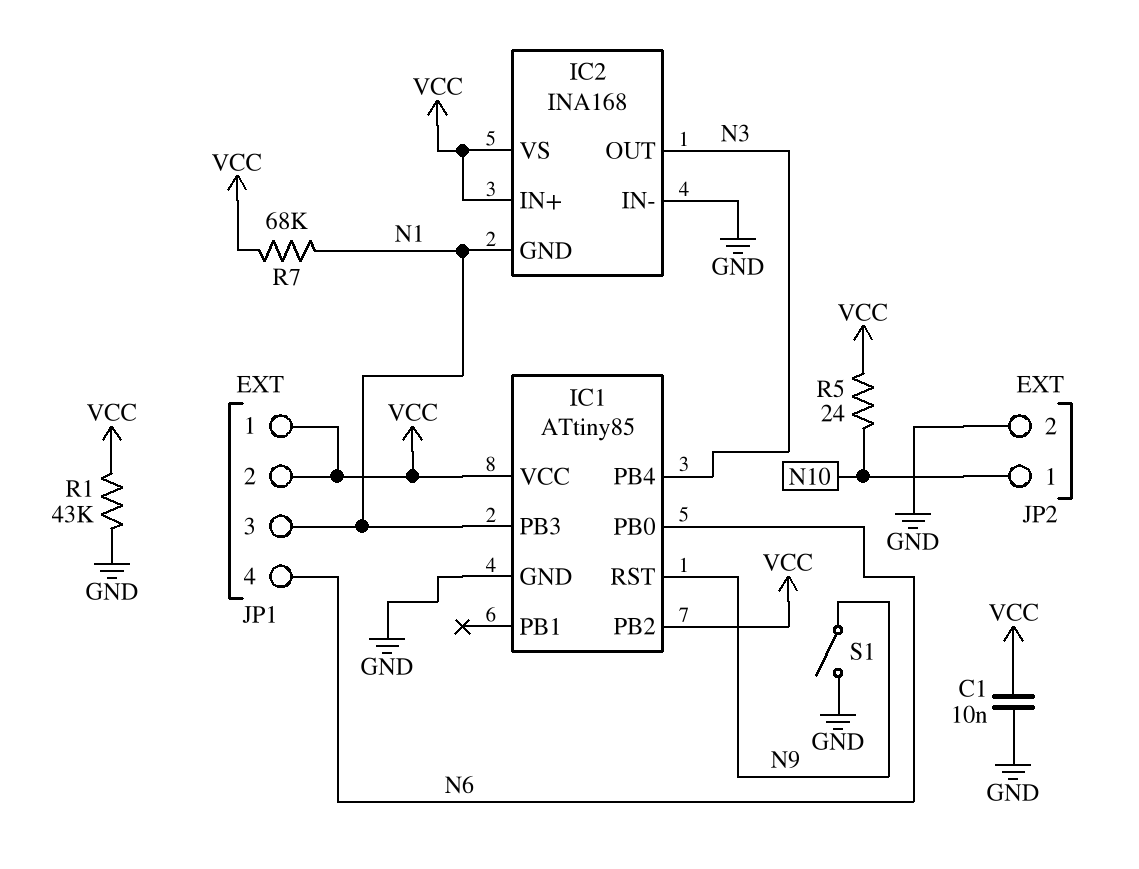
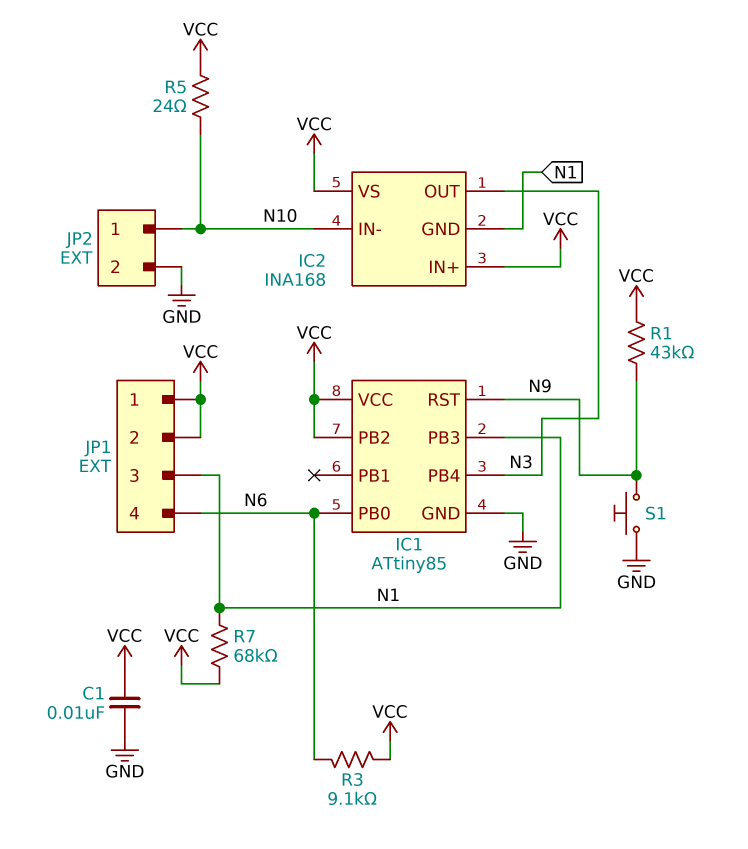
IC2 pin IN-: GND -> N10
R1: 43k (GND, VCC) -> 43k (N9, VCC)
R3: none -> 9.1k (N6, VCC)
S1: switch (GND, N9) -> button (GND, N9)

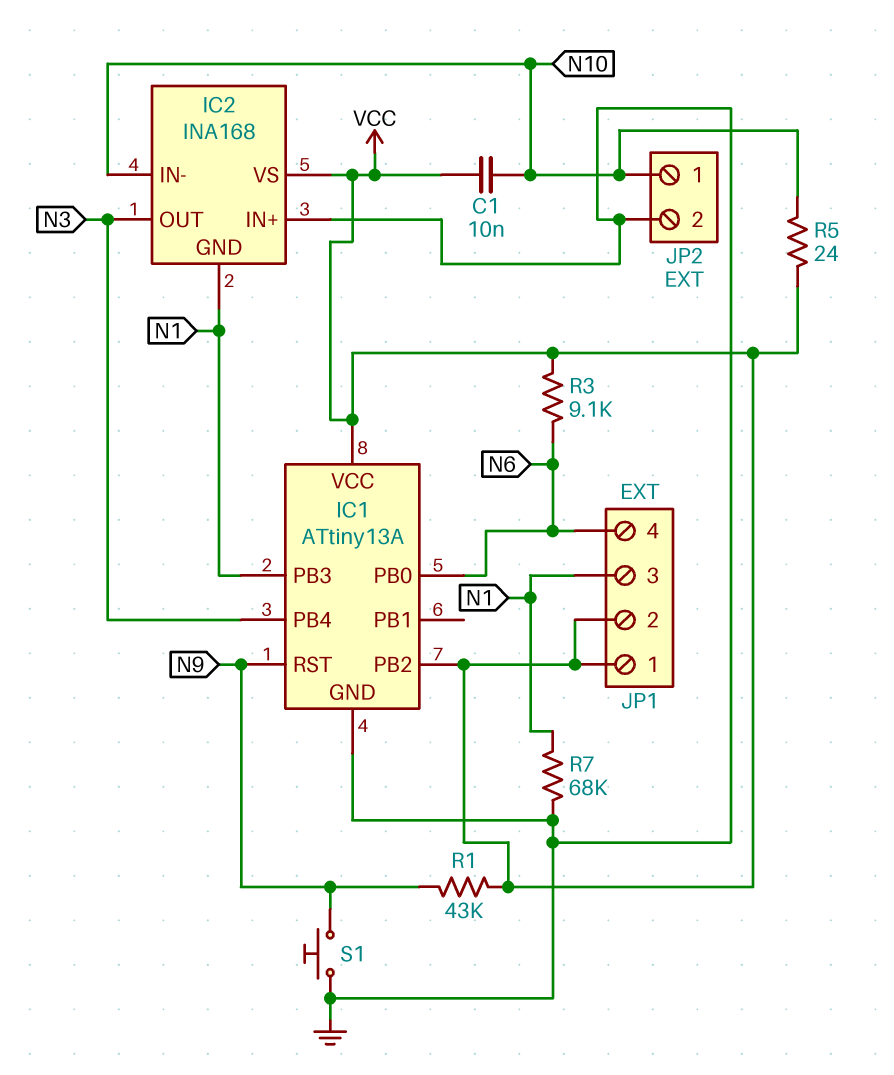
C1: 10nF (GND, VCC) -> 10nF (N10, VCC)
IC1: ATtiny85 -> ATtiny13A
IC2 pin IN+: VCC -> GND
R7: 68k (N1, VCC) -> 68k (GND, N1)

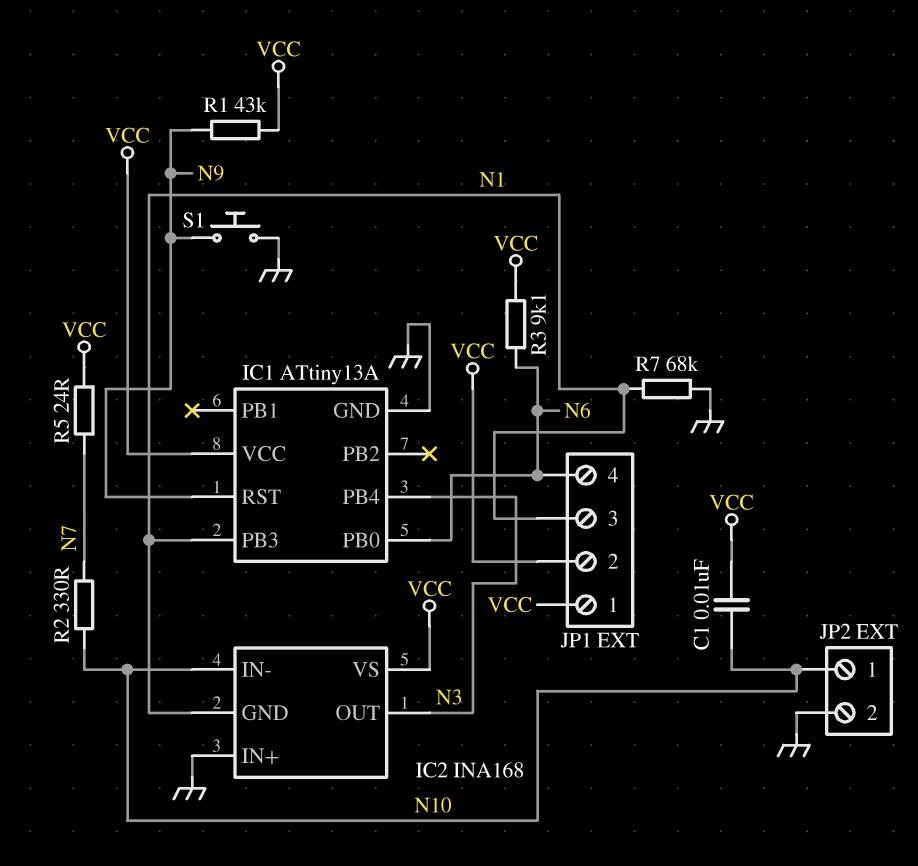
IC1 pin PB2: VCC -> none
R2: none -> 330 (N7, N10)
R5: 24 (N10, VCC) -> 24 (N7, VCC)

